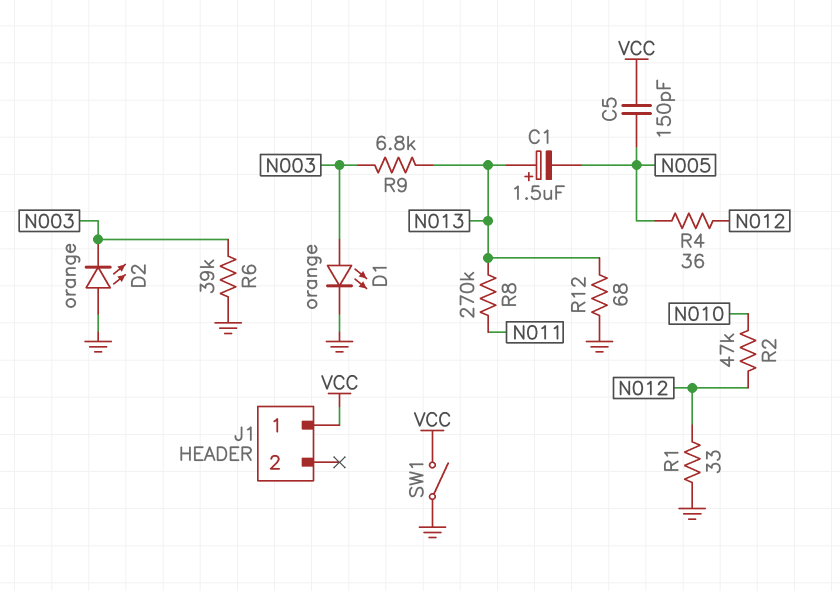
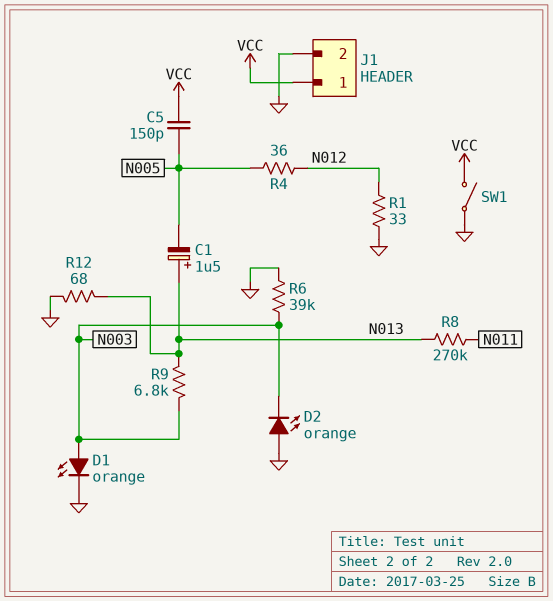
J1 pin 2: none -> GND
R2: 47k (N010, N012) -> none

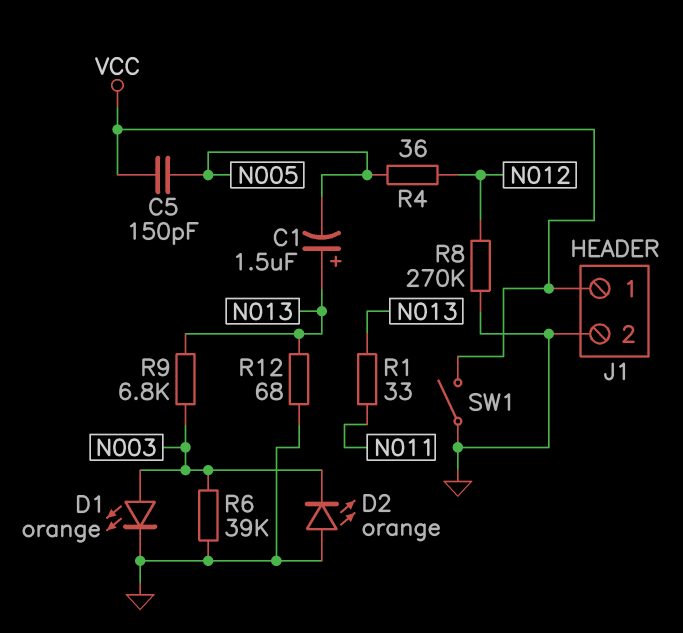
R1: 33 (GND, N012) -> 33 (N011, N013)
R8: 270k (N011, N013) -> 270k (GND, N012)

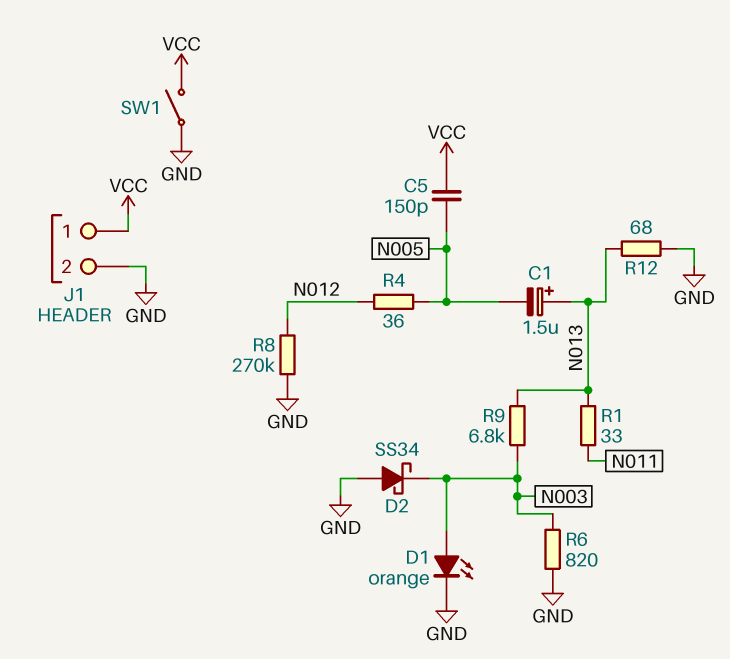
D2: LED orange (A GND, K N003) -> schottky SS34 (A GND, K N003)
R6: 39k (GND, N003) -> 820 (GND, N003)

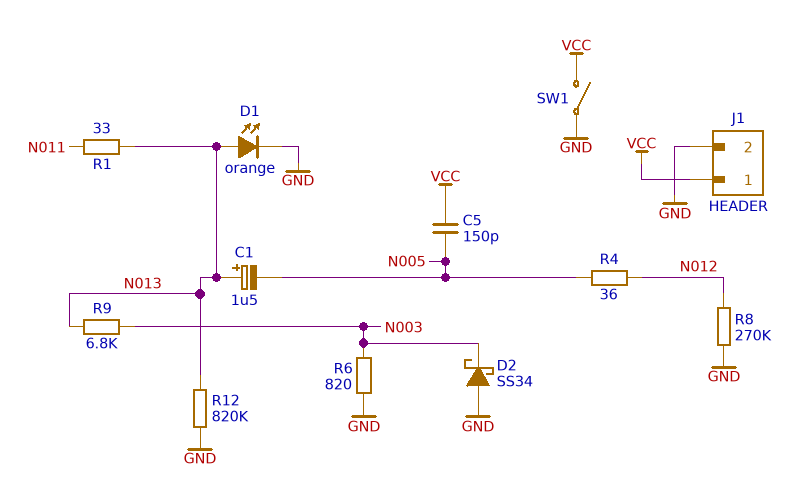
D1: LED orange (A N003, K GND) -> LED orange (A N013, K GND)
R12: 68 (GND, N013) -> 820k (GND, N013)

